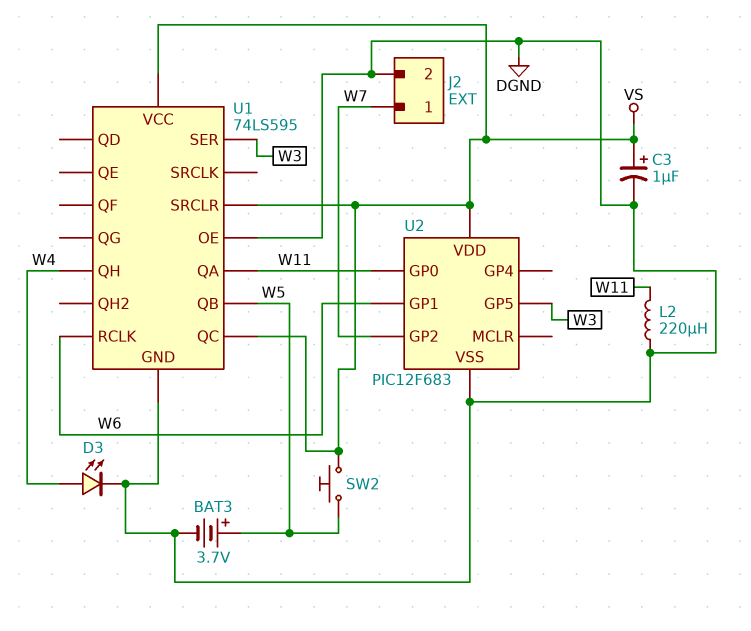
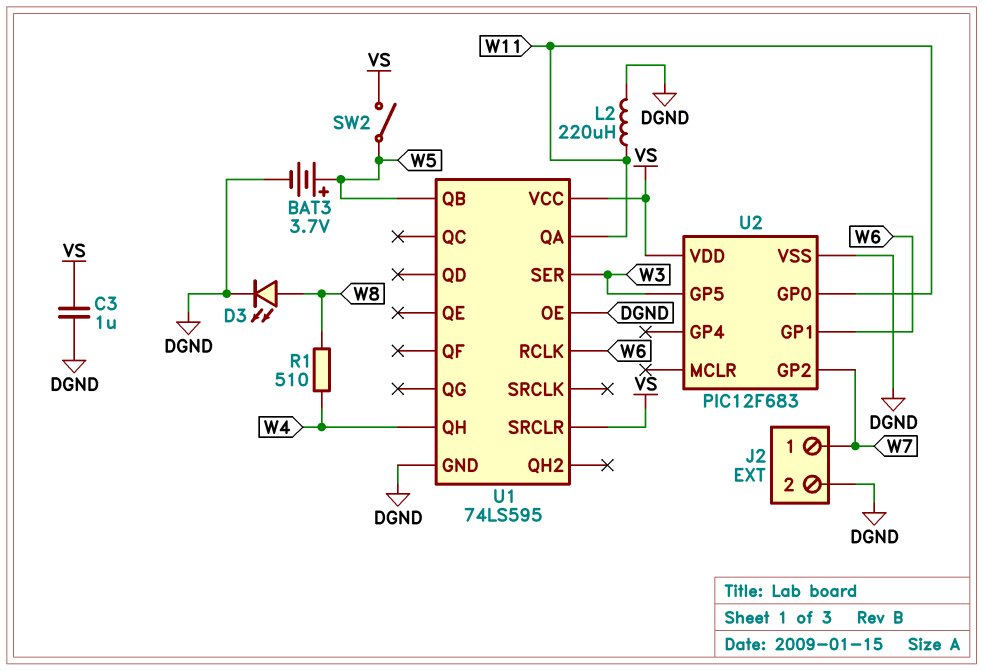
C3: 1uF (plus VS, minus DGND) -> 1uF (DGND, VS)
D3: LED (A W4, K DGND) -> LED (A W8, K DGND)
R1: none -> 510 (W4, W8)
SW2: button (VS, W5) -> switch (VS, W5)
U1 pin QC: VS -> none

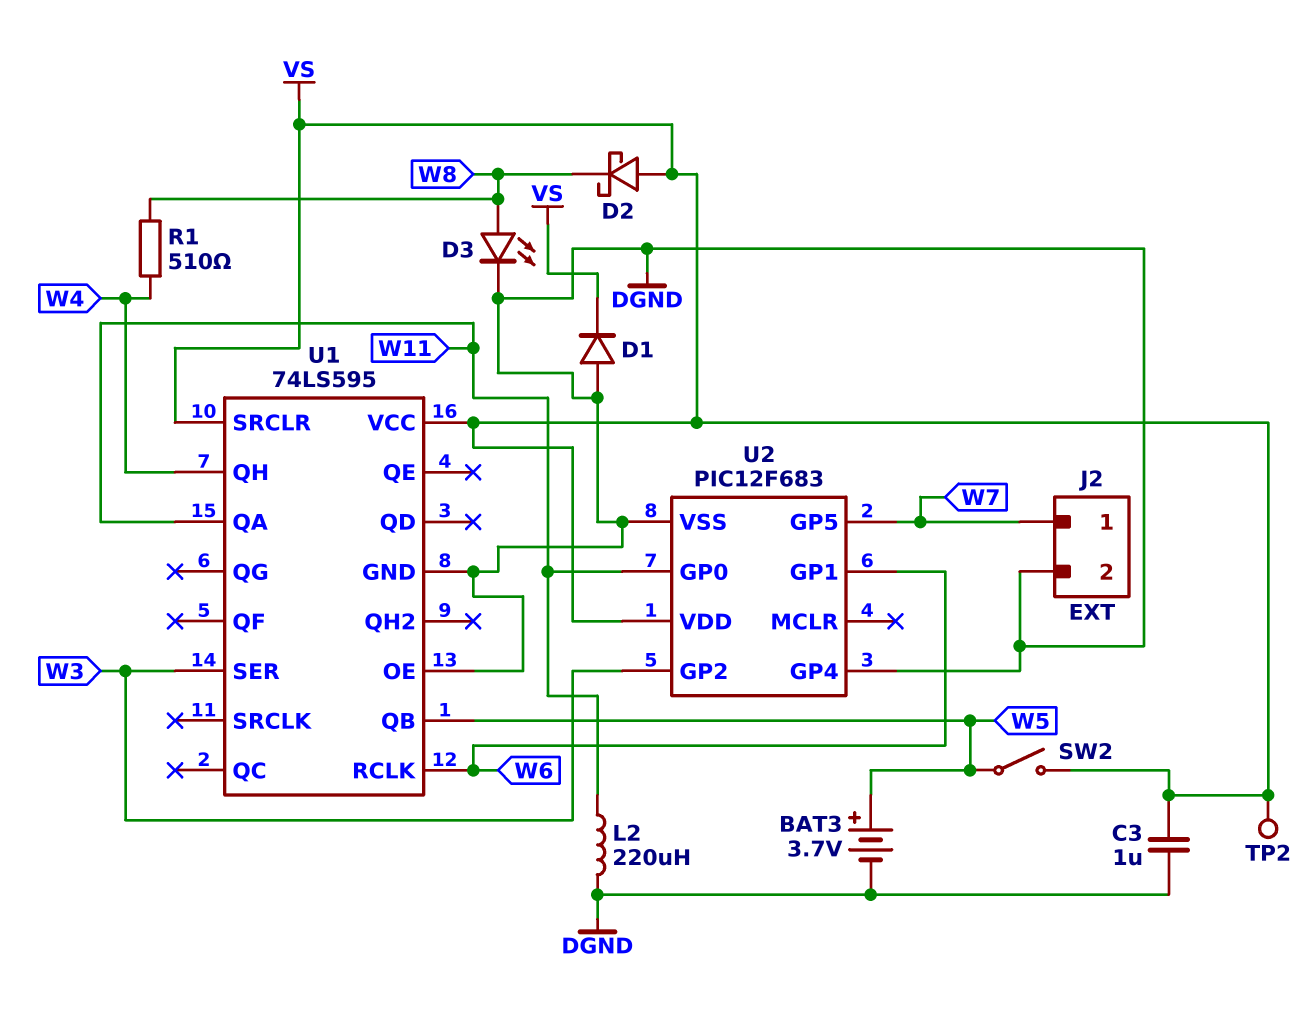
D1: none -> diode (A DGND, K VS)
D2: none -> schottky (A VS, K W8)
TP2: none -> test point (VS)
U2 pin GP2: W7 -> W3
U2 pin GP4: none -> DGND
U2 pin GP5: W3 -> W7

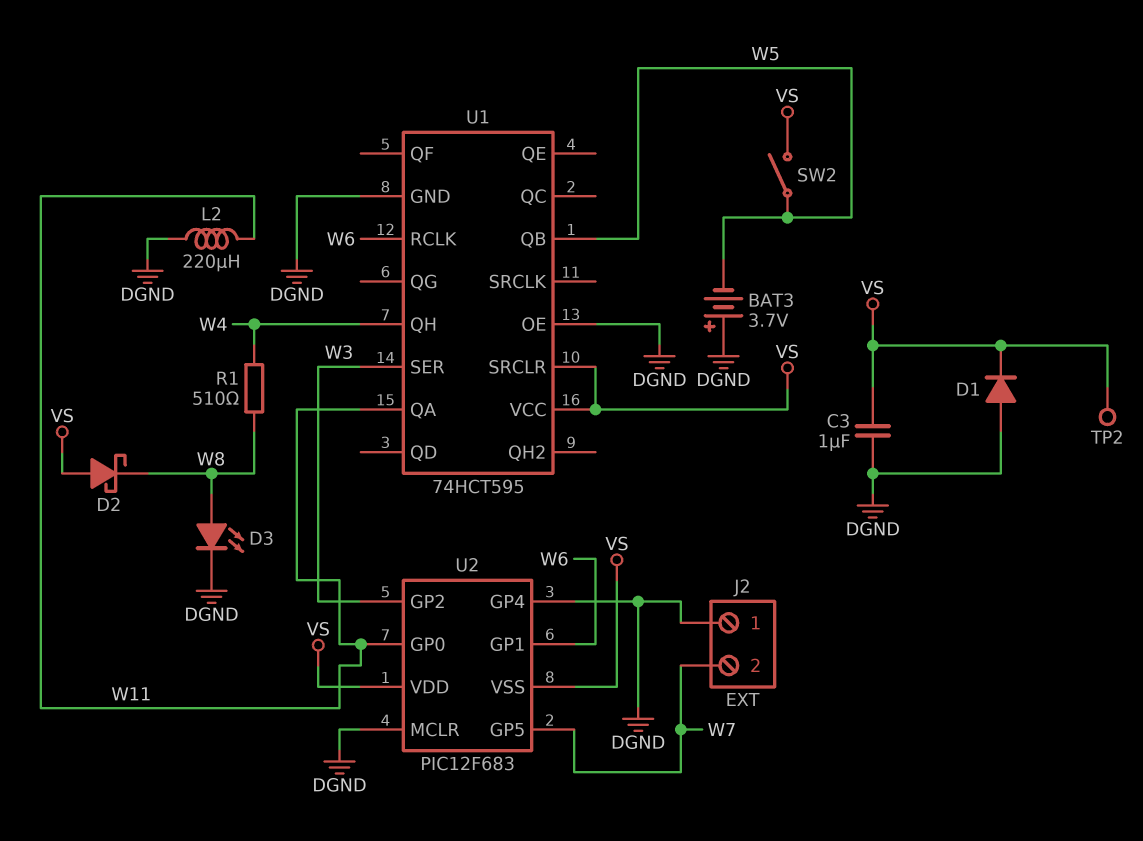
BAT3: 3.7V (plus W5, minus DGND) -> 3.7V (plus DGND, minus W5)
J2 pin 1: W7 -> DGND
J2 pin 2: DGND -> W7
U1: 74LS595 -> 74HCT595
U2 pin MCLR: none -> DGND
U2 pin VSS: DGND -> VS

